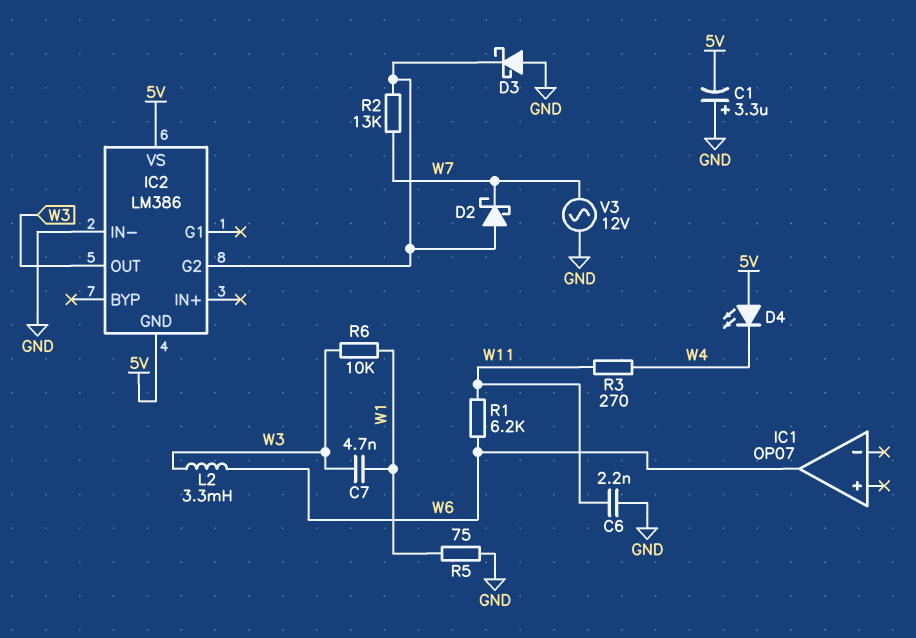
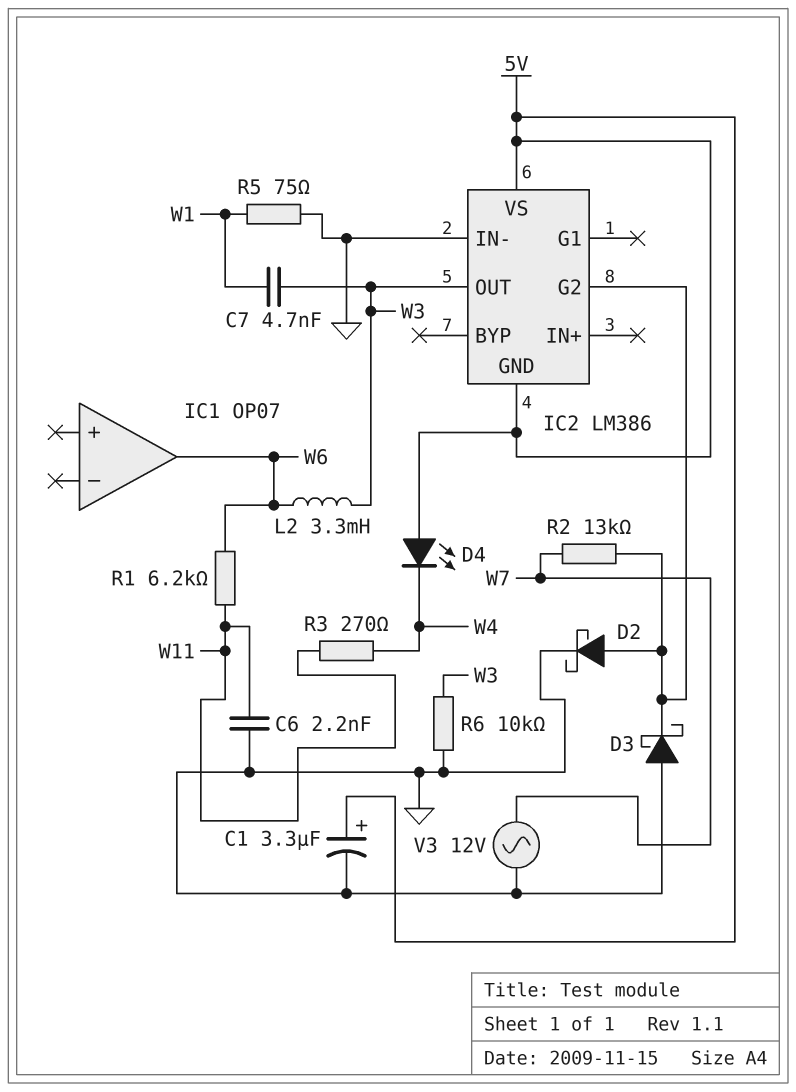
C1: 3.3uF (plus GND, minus 5V) -> 3.3uF (plus 5V, minus GND)
D2: schottky (A IC2/G2, K W7) -> schottky (A IC2/G2, K GND)
R6: 10k (W1, W3) -> 10k (GND, W3)

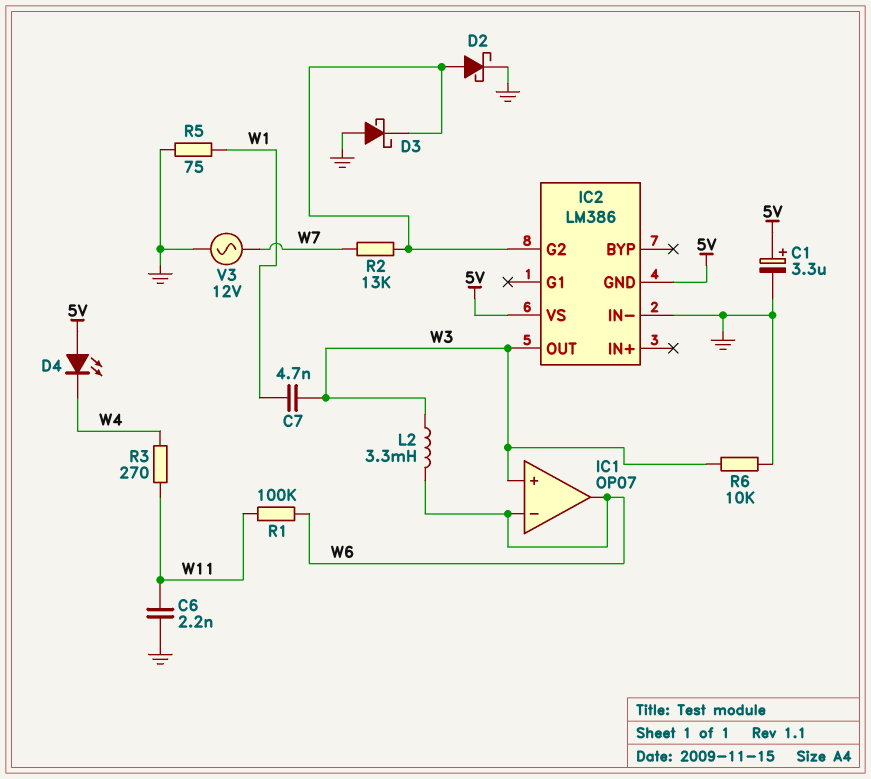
IC1 pin in+: none -> W3
IC1 pin in-: none -> W6
R1: 6.2k (W6, W11) -> 100k (W6, W11)

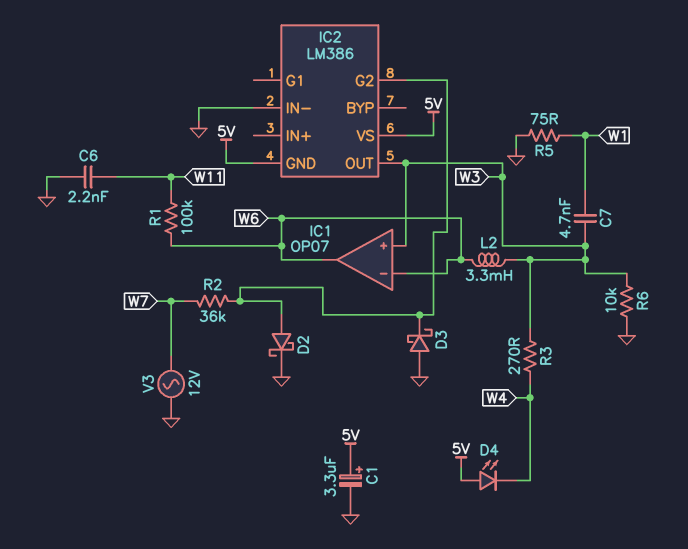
R2: 13k (IC2/G2, W7) -> 36k (IC2/G2, W7)
R3: 270 (W4, W11) -> 270 (W3, W4)

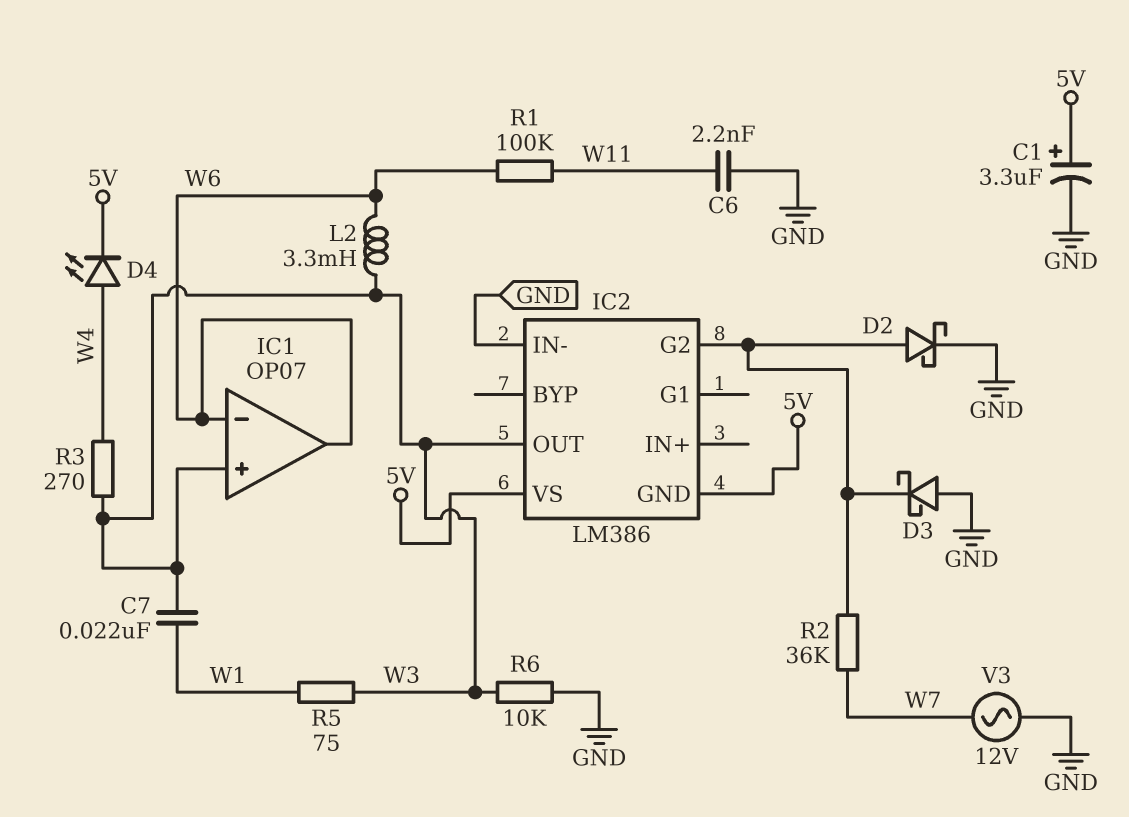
C7: 4.7nF (W1, W3) -> 22nF (W1, W3)
D4: LED (A 5V, K W4) -> LED (A W4, K 5V)
R5: 75 (GND, W1) -> 75 (W1, W3)

